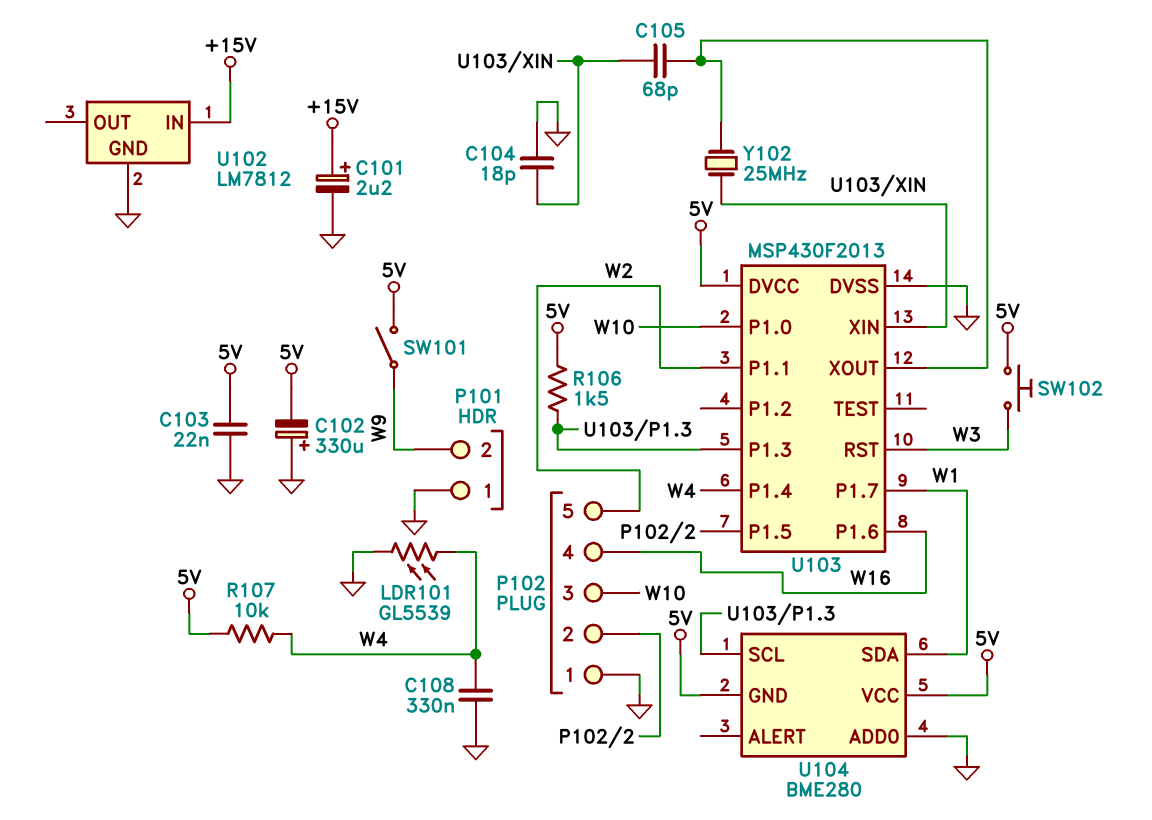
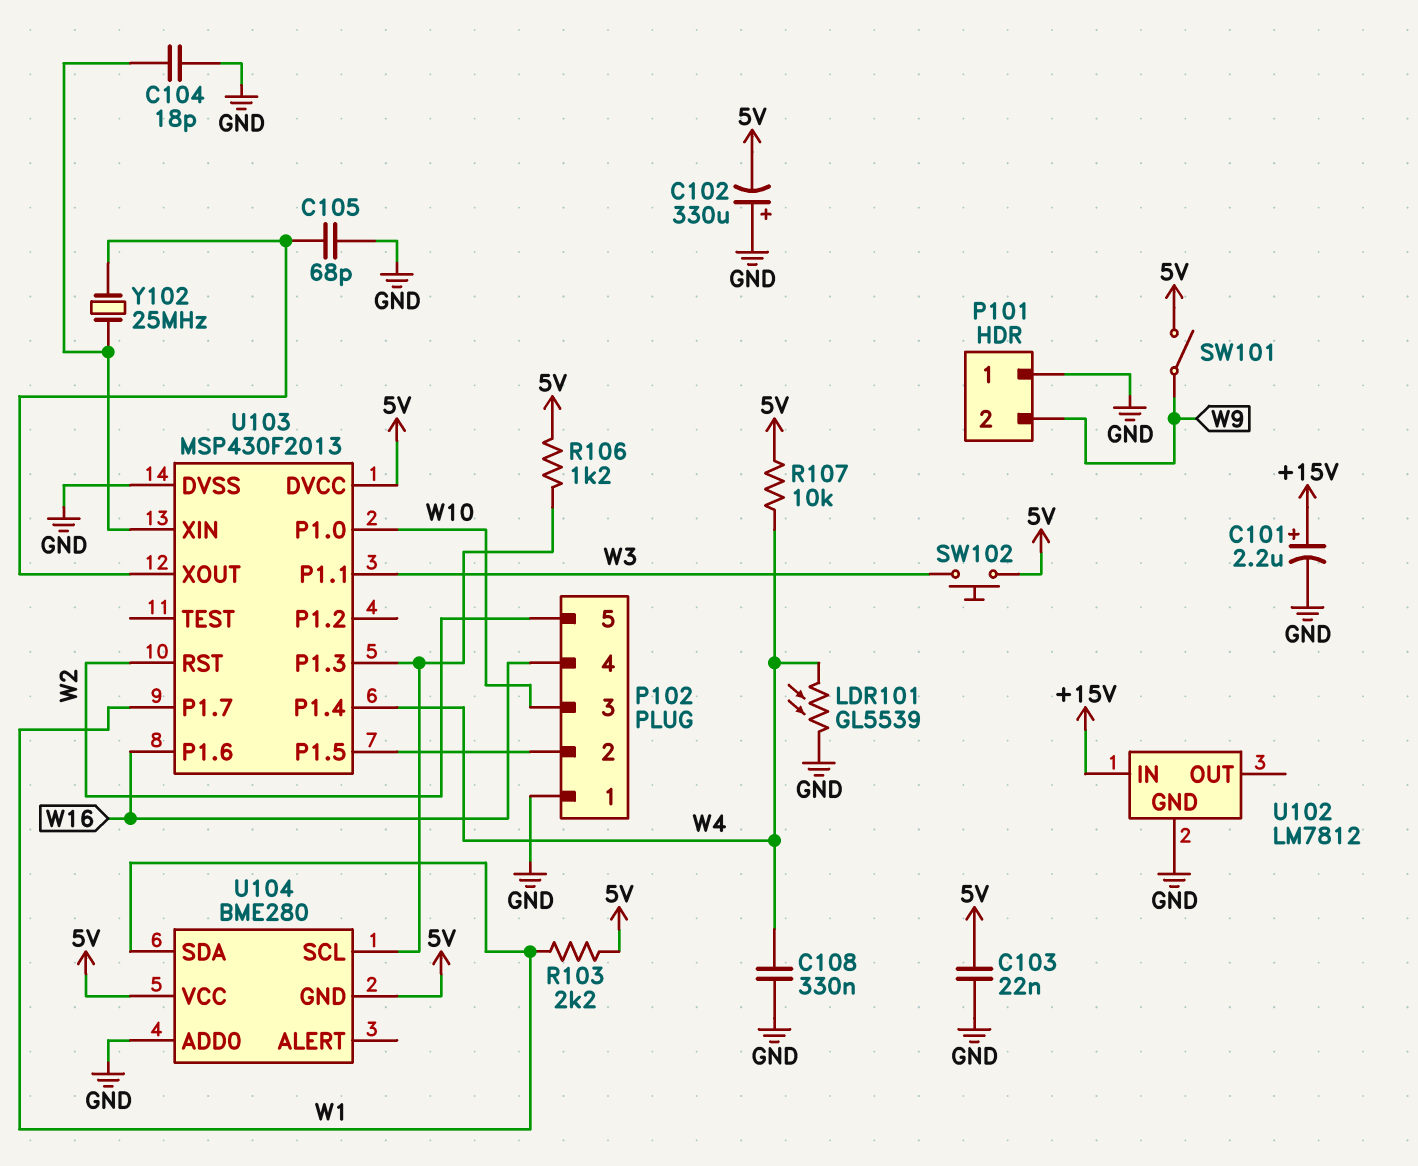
C105: 68pF (U103/XIN, U103/XOUT) -> 68pF (GND, U103/XOUT)
R103: none -> 2.2k (5V, W1)
R106: 1.5k (5V, U103/P1.3) -> 1.2k (5V, U103/P1.3)
U103 pin P1.1: W2 -> W3
U103 pin RST: W3 -> W2

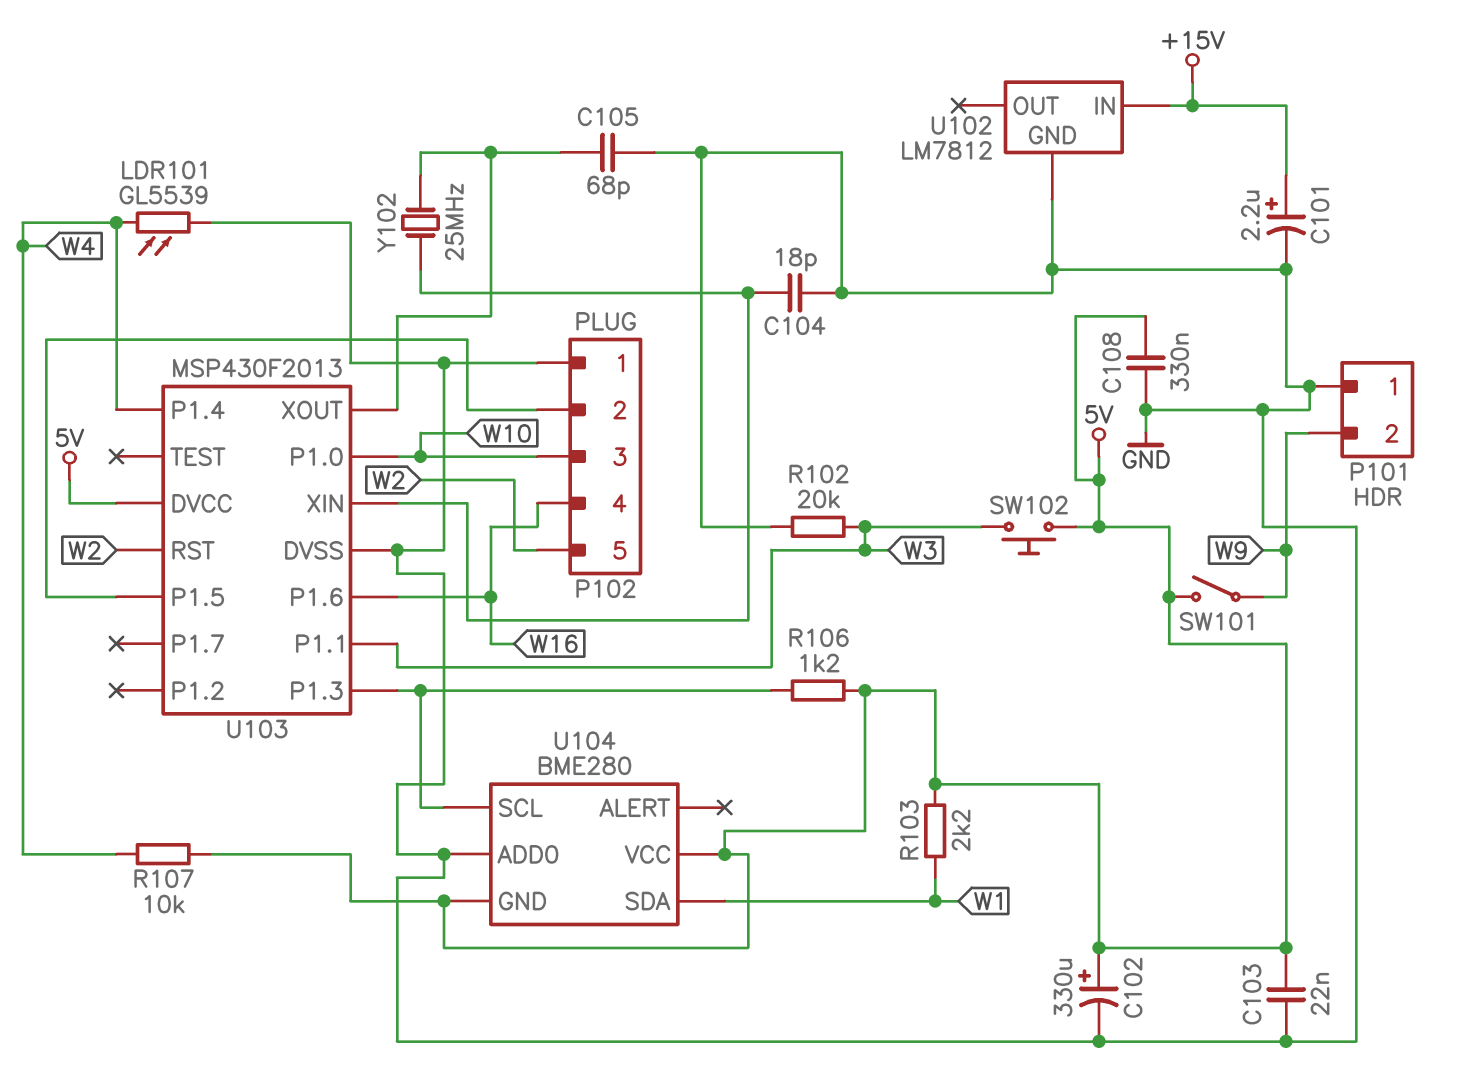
C102: 330uF (plus GND, minus 5V) -> 330uF (plus 5V, minus GND)
C108: 330nF (GND, W4) -> 330nF (5V, GND)
R102: none -> 20k (GND, W3)
U103 pin P1.7: W1 -> none

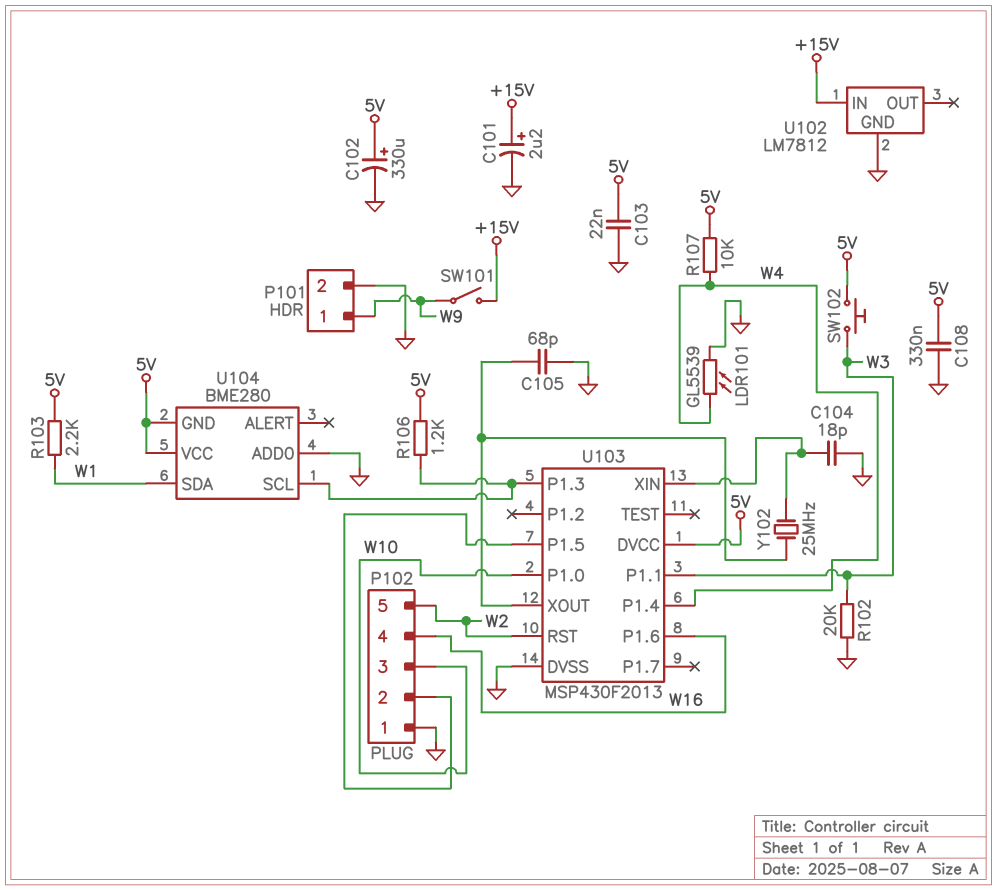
P101 pin 1: GND -> W9
P101 pin 2: W9 -> GND
SW101: switch (5V, W9) -> switch (+15V, W9)

